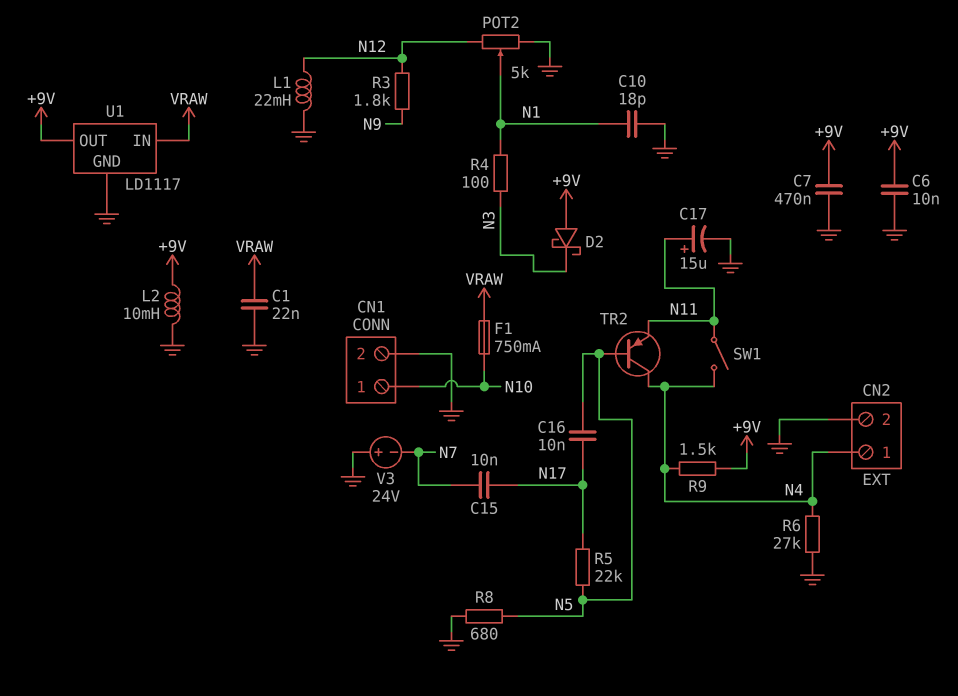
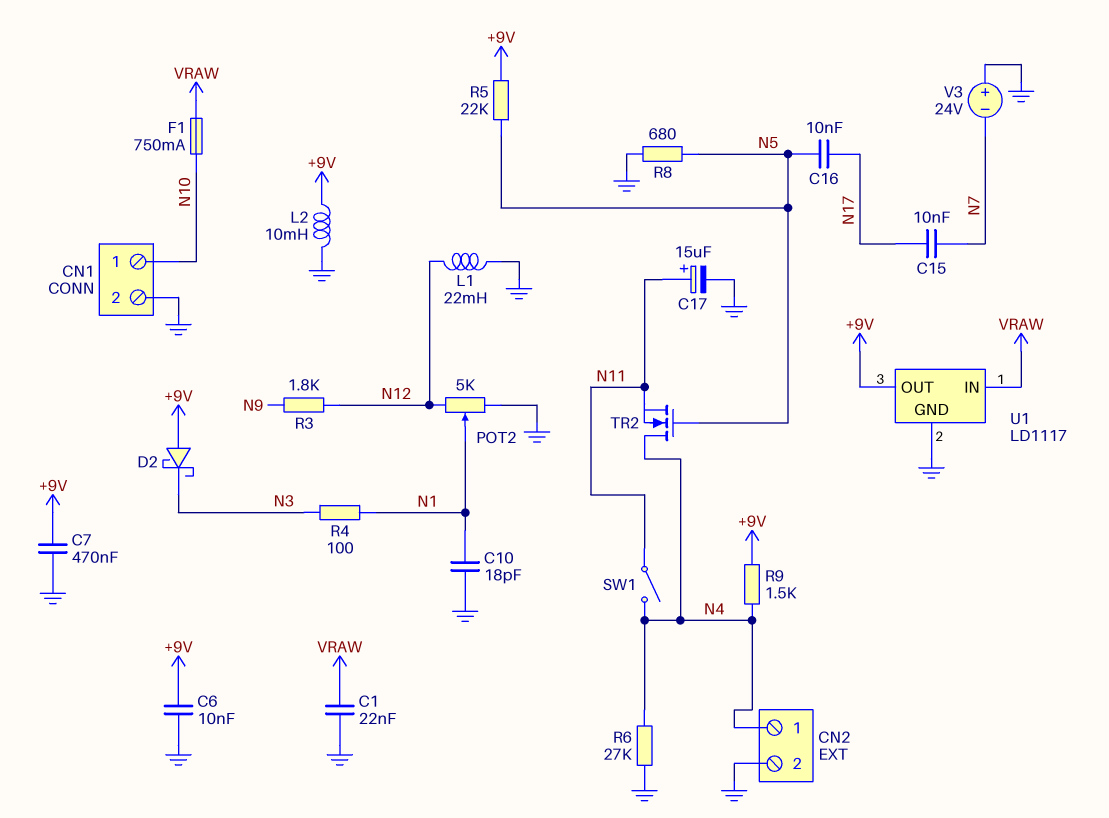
R5: 22k (N5, N17) -> 22k (+9V, N5)
TR2: PNP (B N5, C N4, E N11) -> NMOS (G N5, D N4, S N11)

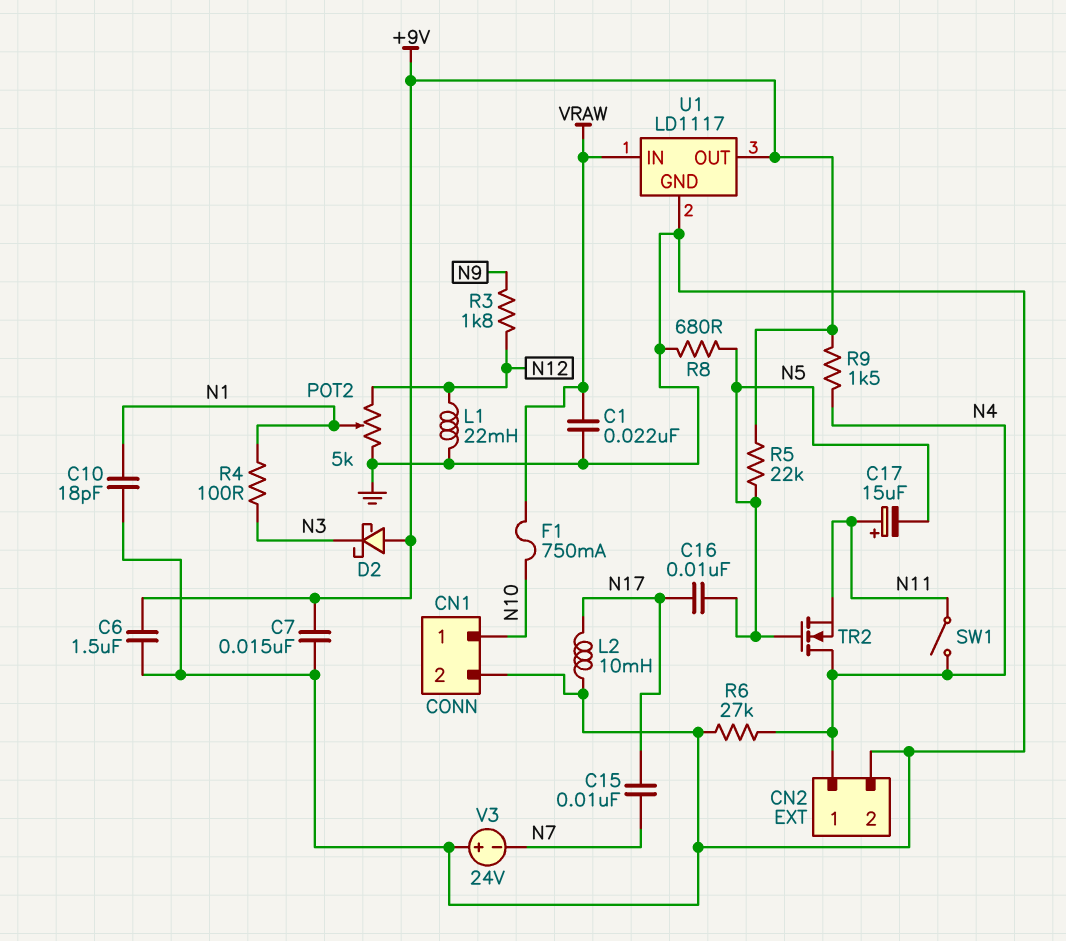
C6: 10nF (+9V, GND) -> 1.5uF (+9V, GND)
C7: 470nF (+9V, GND) -> 15nF (+9V, GND)
C17: 15uF (plus N11, minus GND) -> 15uF (plus N11, minus N5)
L2: 10mH (+9V, GND) -> 10mH (GND, N17)

